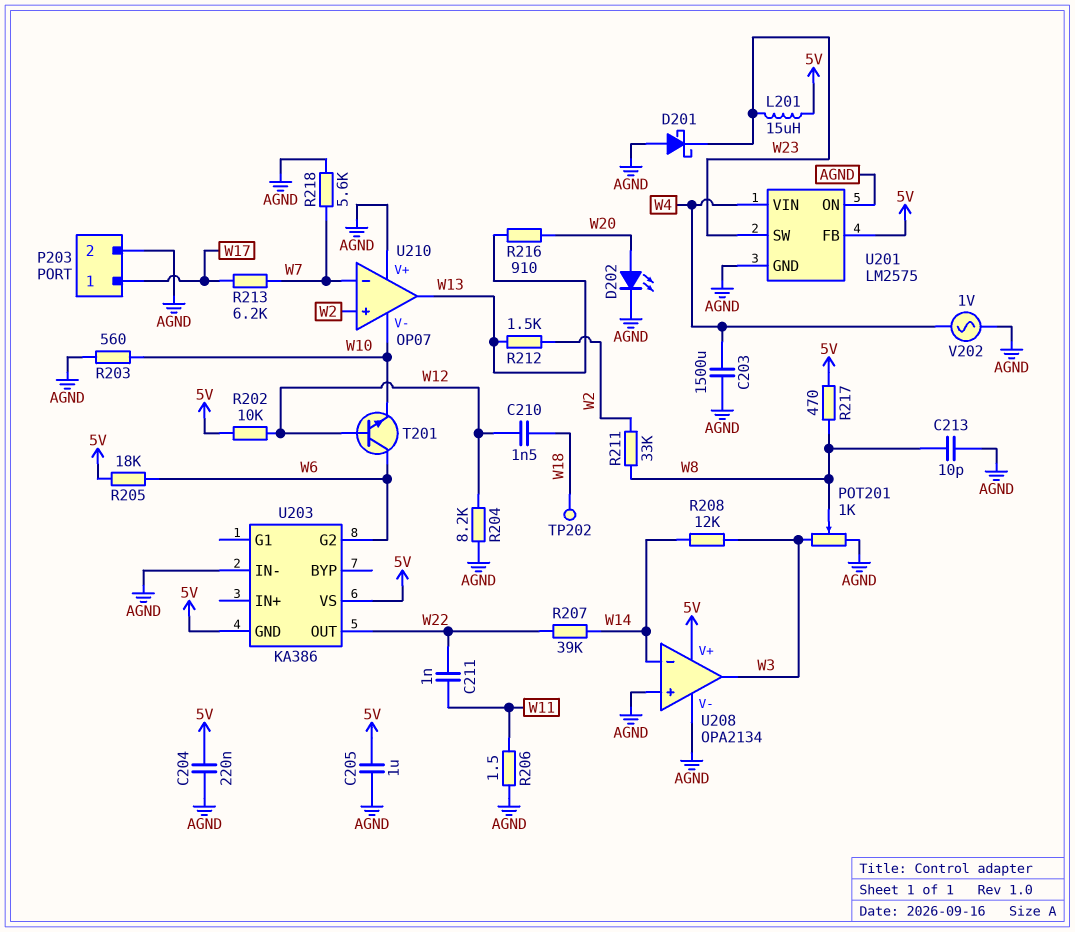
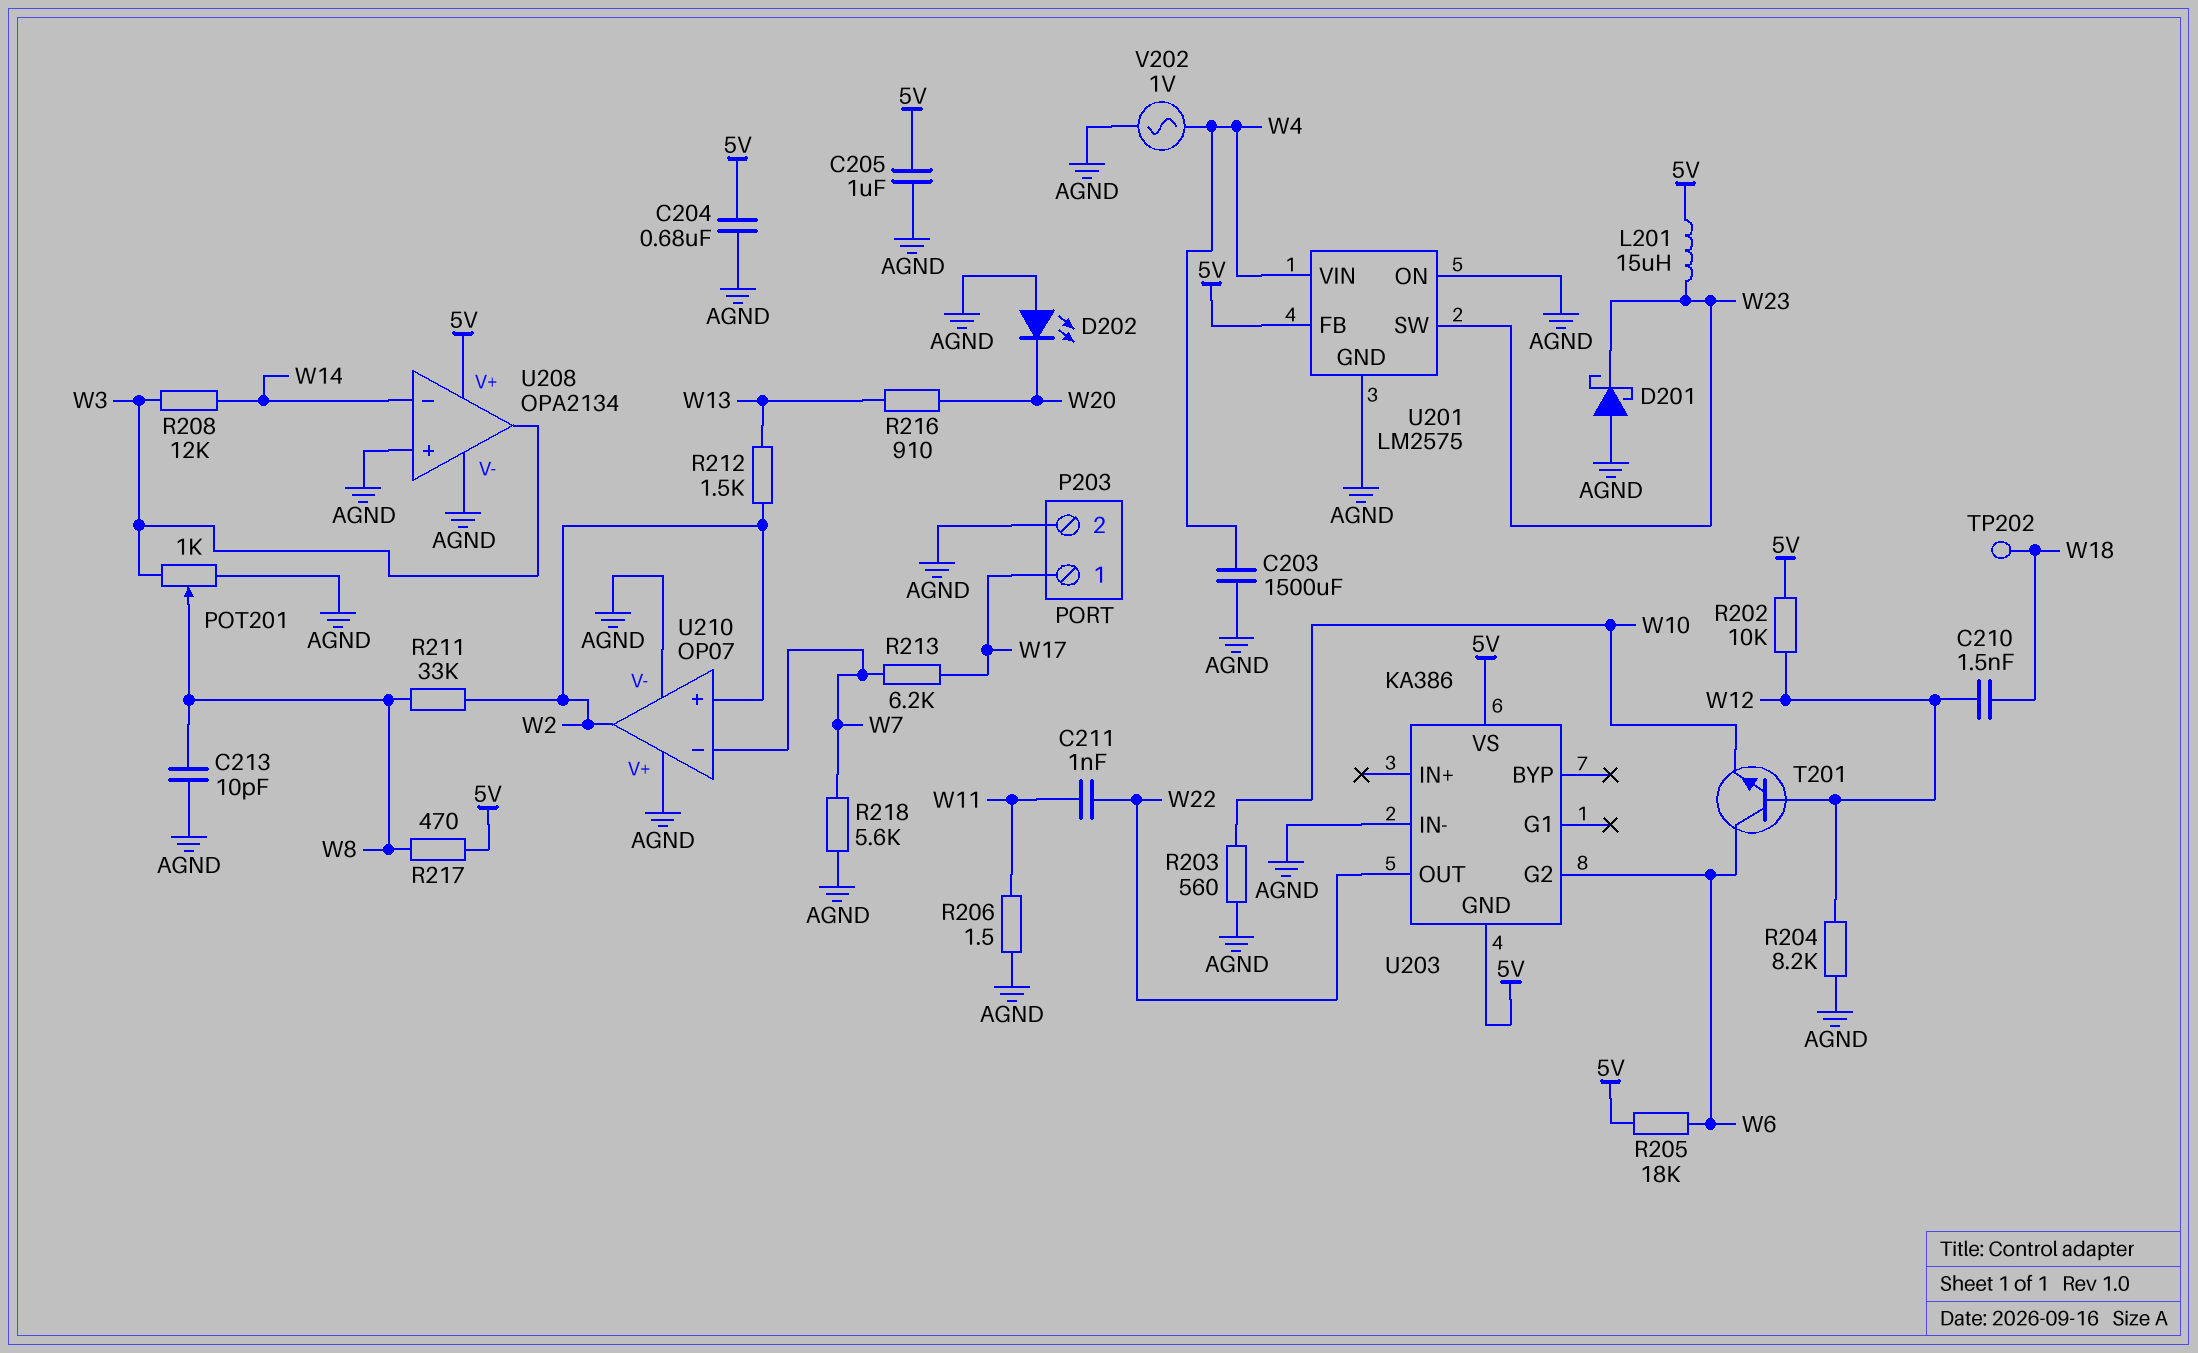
C204: 220nF (5V, AGND) -> 680nF (5V, AGND)
D202: LED (A W20, K AGND) -> LED (A AGND, K W20)
R207: 39k (W14, W22) -> none
U210 pin V-: W10 -> AGND
U210 pin out: W13 -> W2

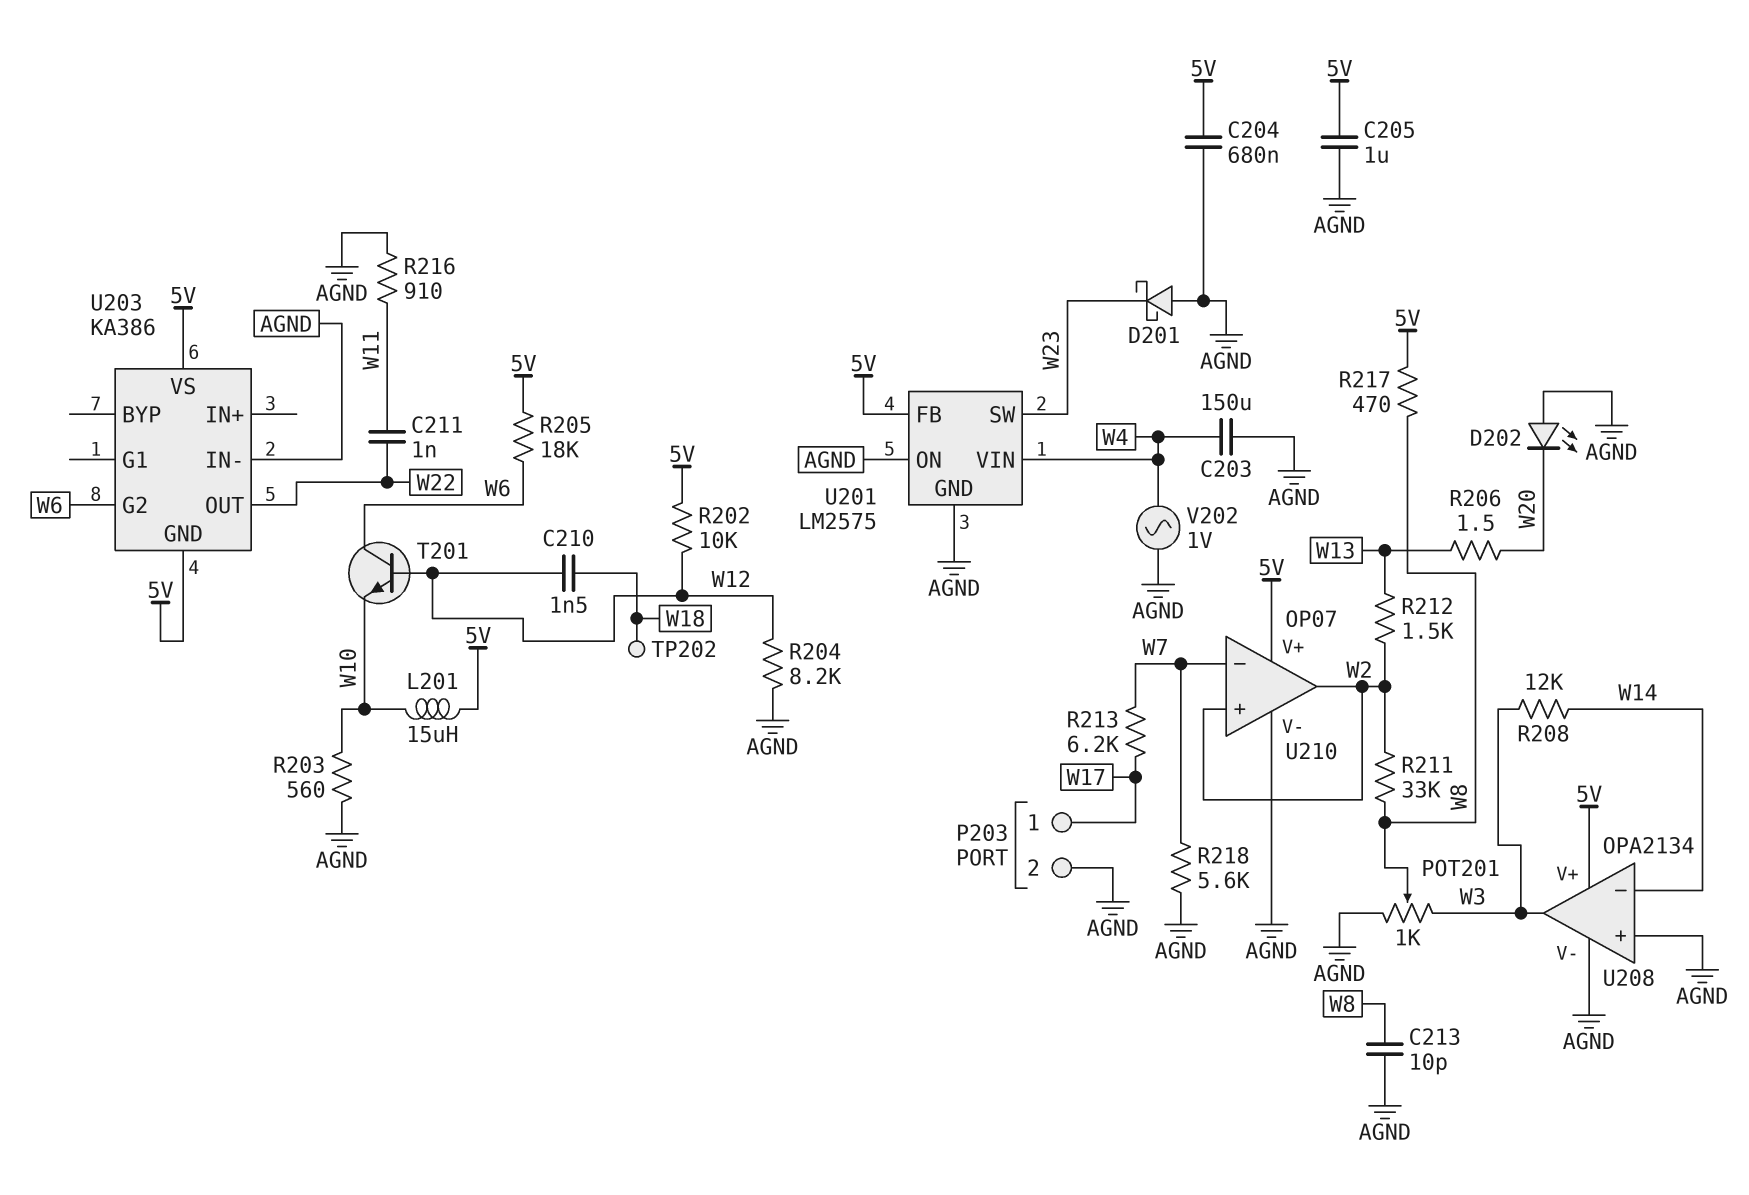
C203: 1500uF (AGND, W4) -> 150uF (AGND, W4)
L201: 15uH (5V, W23) -> 15uH (5V, W10)
R206: 1.5 (AGND, W11) -> 1.5 (W13, W20)
R216: 910 (W13, W20) -> 910 (AGND, W11)
U210 pin V+: AGND -> 5V

